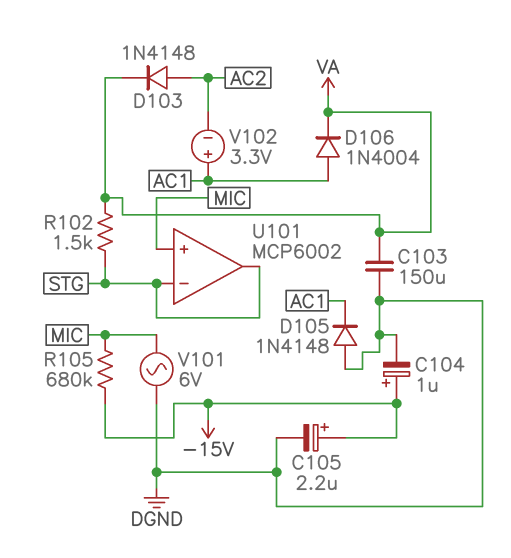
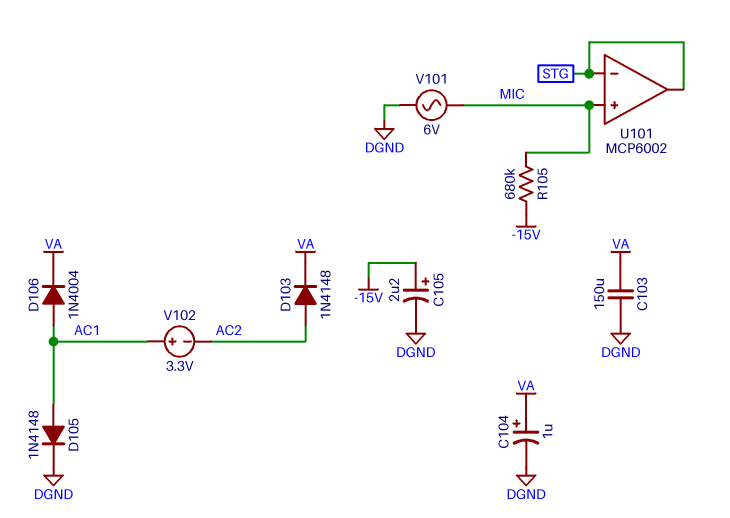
C104: 1uF (plus -15V, minus DGND) -> 1uF (plus VA, minus DGND)
D105: diode 1N4148 (A DGND, K AC1) -> diode 1N4148 (A AC1, K DGND)
R102: 1.5k (STG, VA) -> none

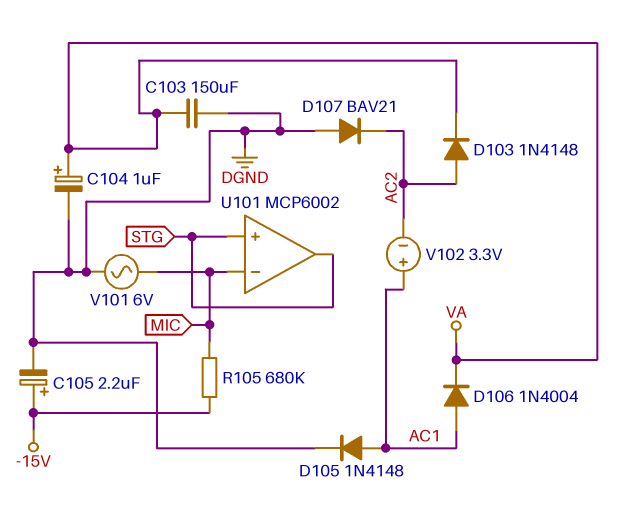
D107: none -> diode BAV21 (A DGND, K AC2)
U101 pin in+: MIC -> STG
U101 pin in-: STG -> MIC

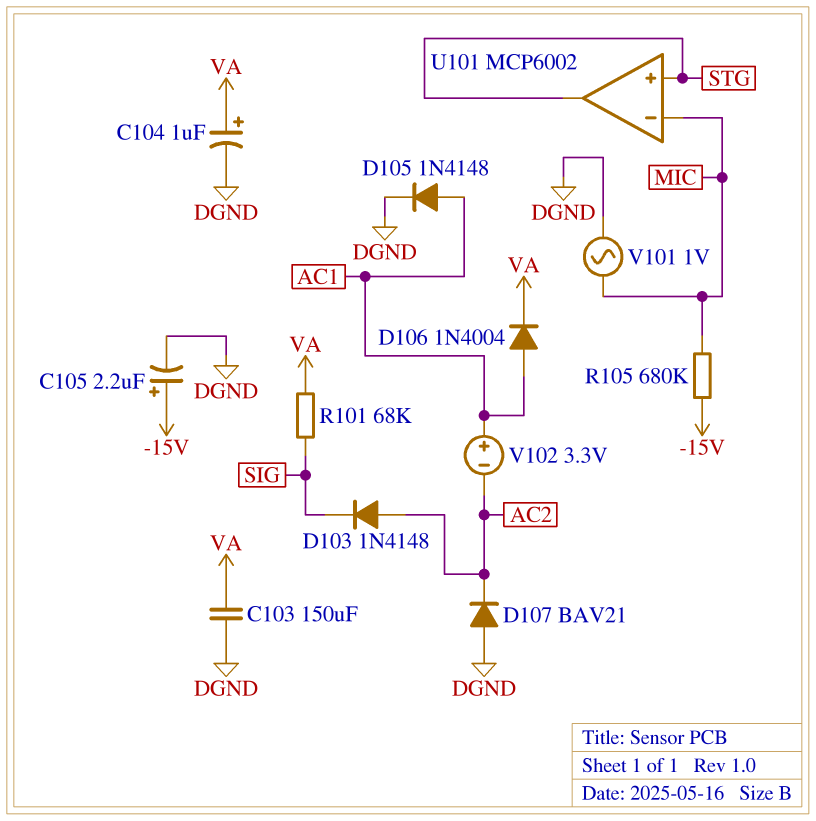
D103: diode 1N4148 (A AC2, K VA) -> diode 1N4148 (A AC2, K SIG)
R101: none -> 68k (SIG, VA)
V101: AC 6V (DGND, MIC) -> AC 1V (DGND, MIC)

